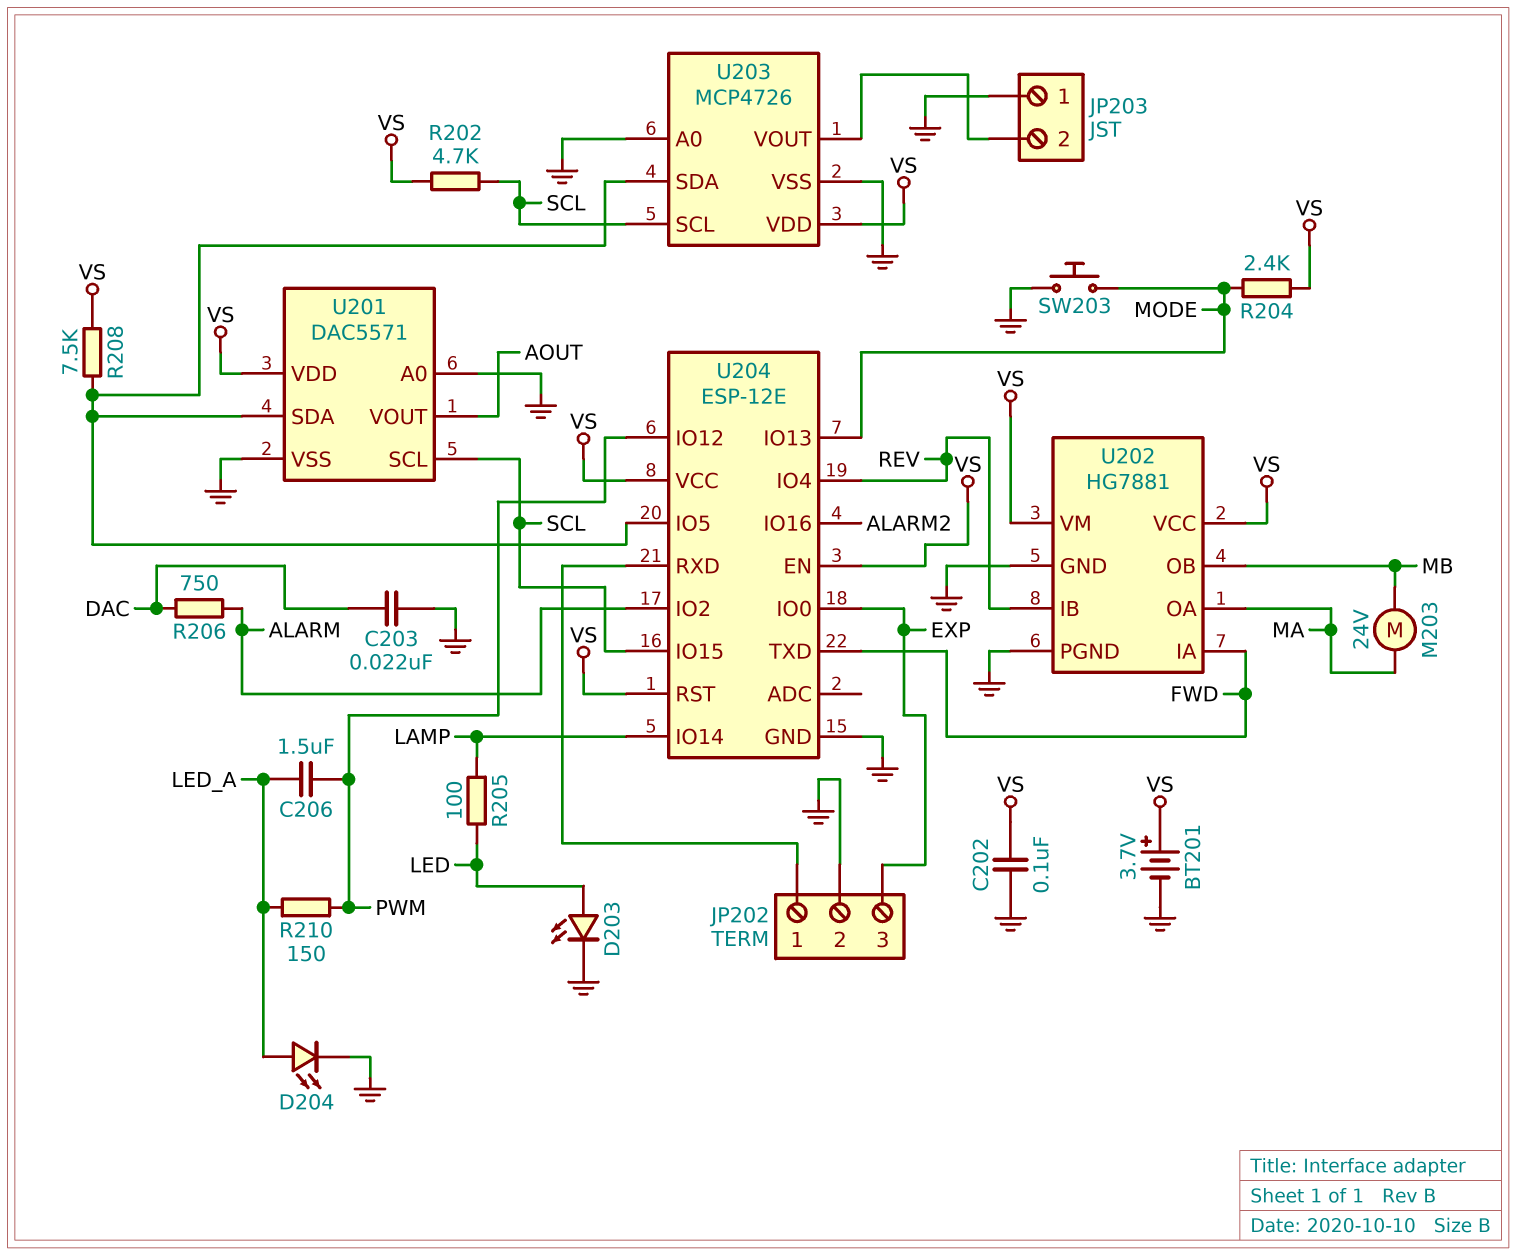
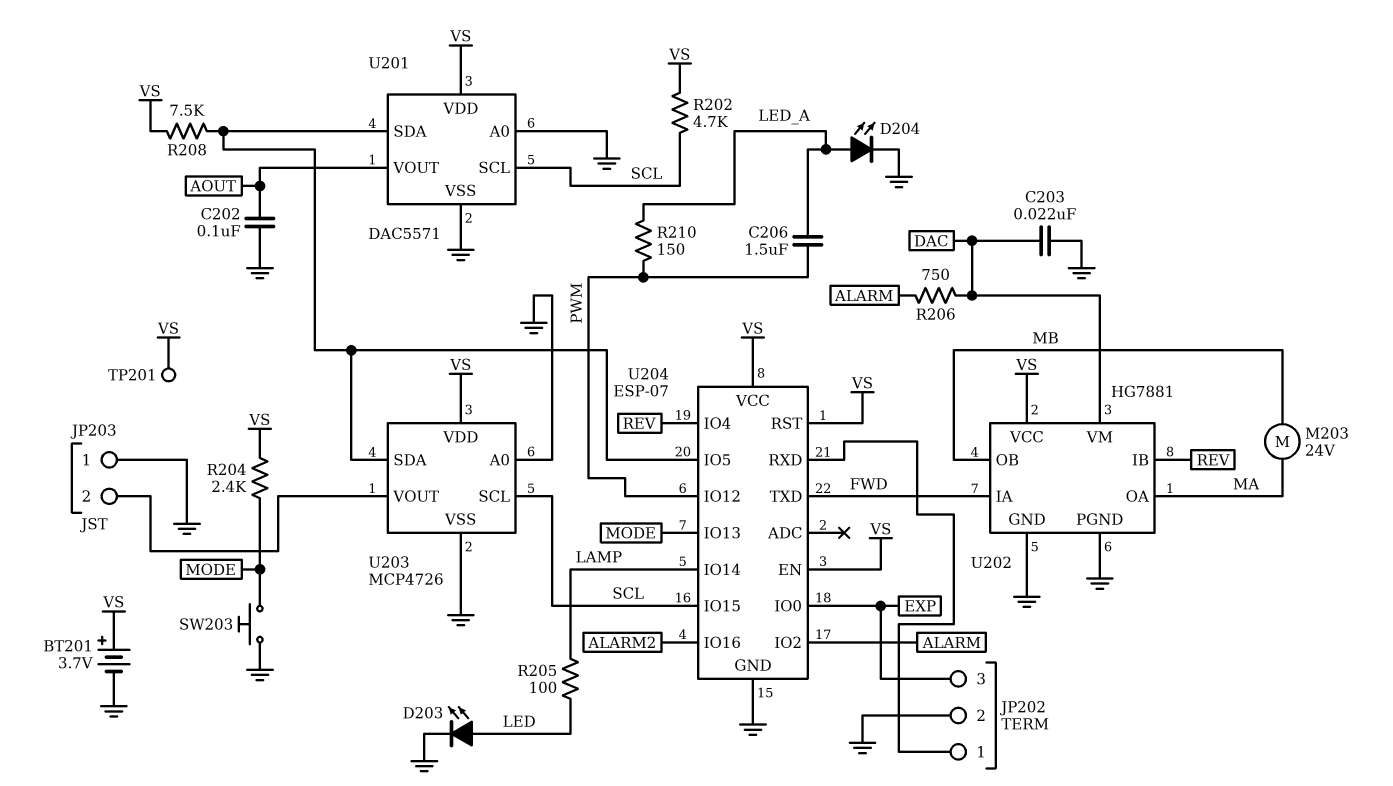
C202: 100nF (GND, VS) -> 100nF (AOUT, GND)
TP201: none -> test point (VS)
U202 pin VM: VS -> DAC
U204: ESP-12E -> ESP-07

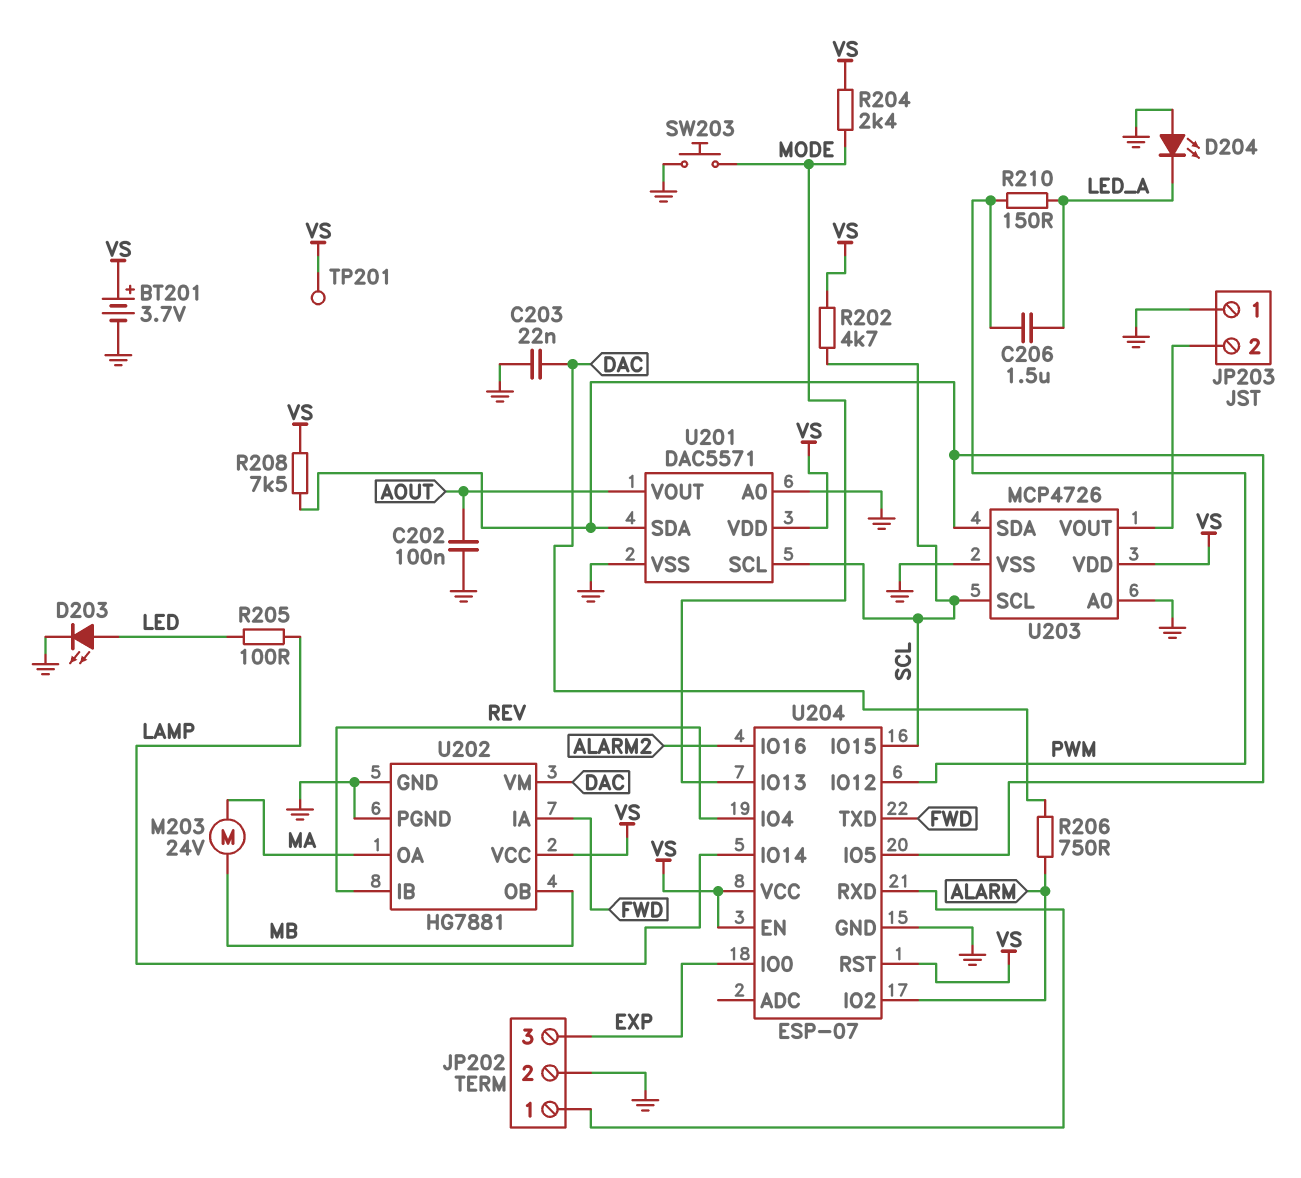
D204: LED (A LED_A, K GND) -> LED (A GND, K LED_A)

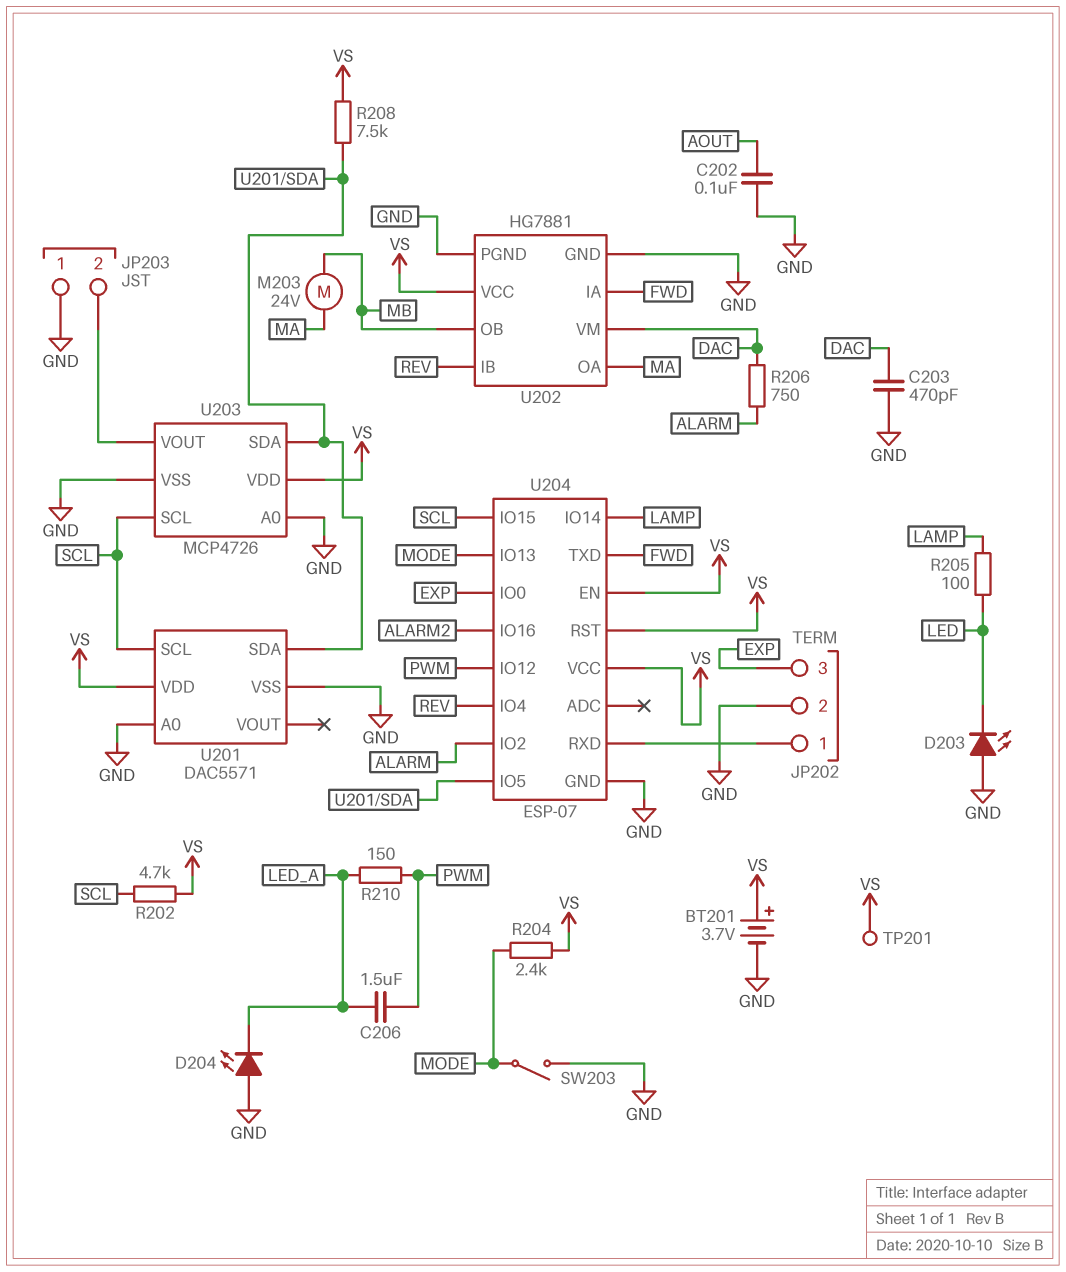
C203: 22nF (DAC, GND) -> 470pF (DAC, GND)
D203: LED (A LED, K GND) -> LED (A GND, K LED)
SW203: button (GND, MODE) -> switch (GND, MODE)
U201 pin VOUT: AOUT -> none

